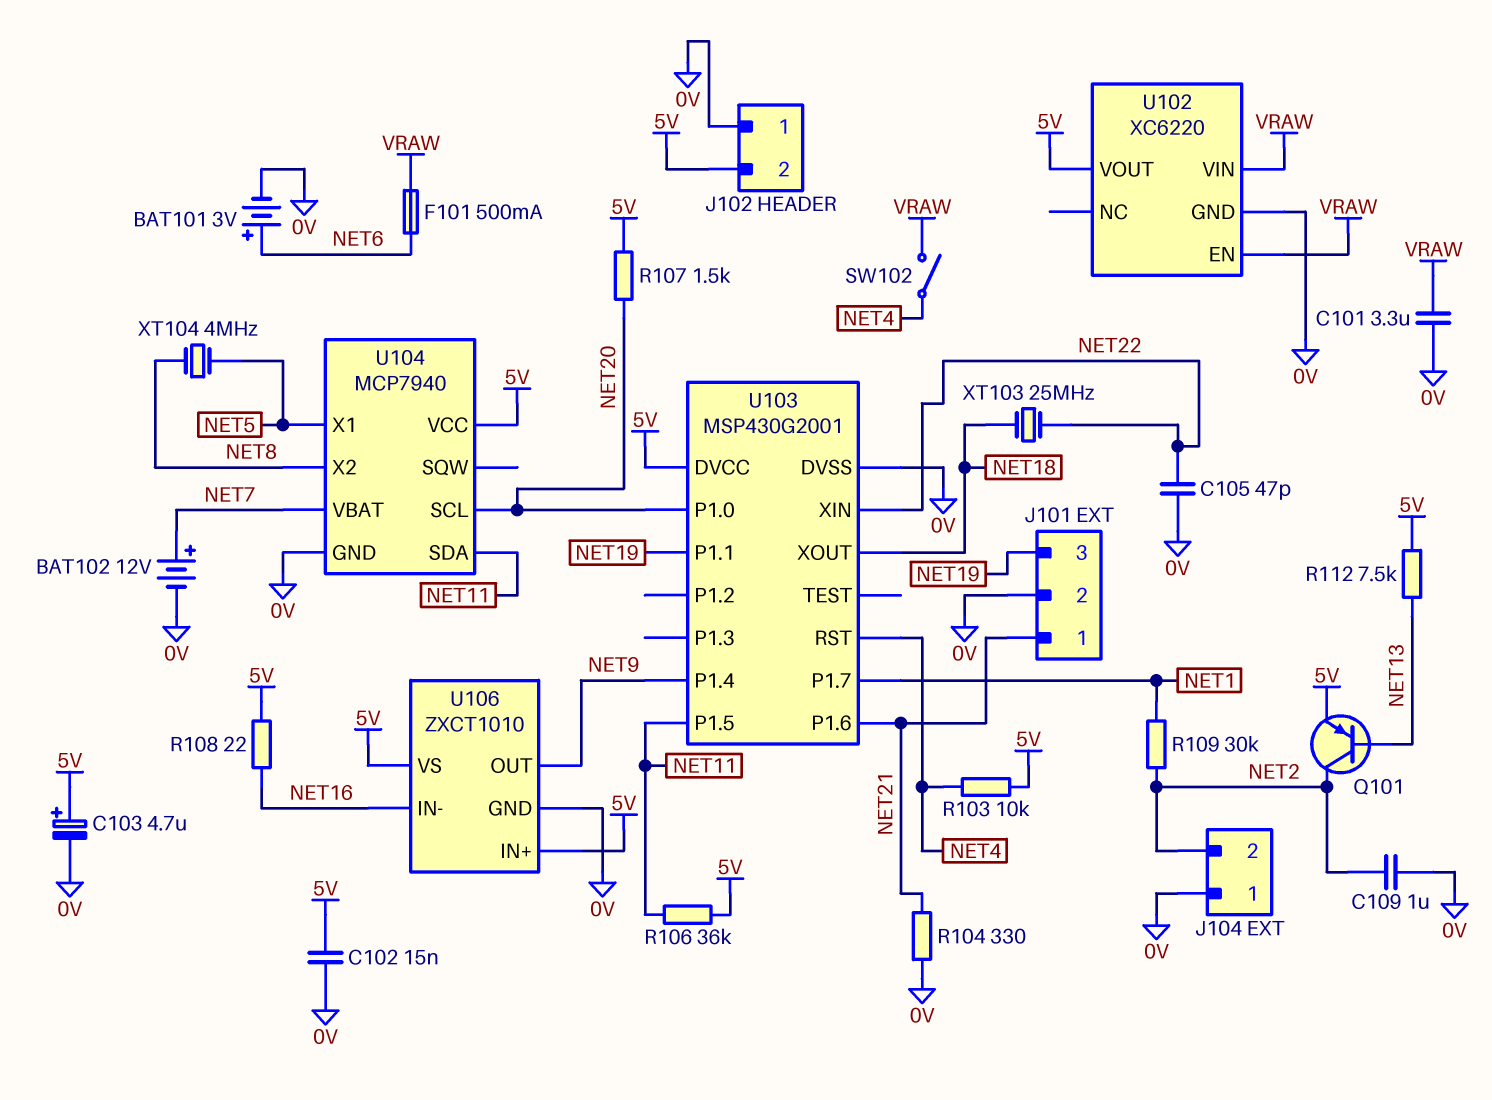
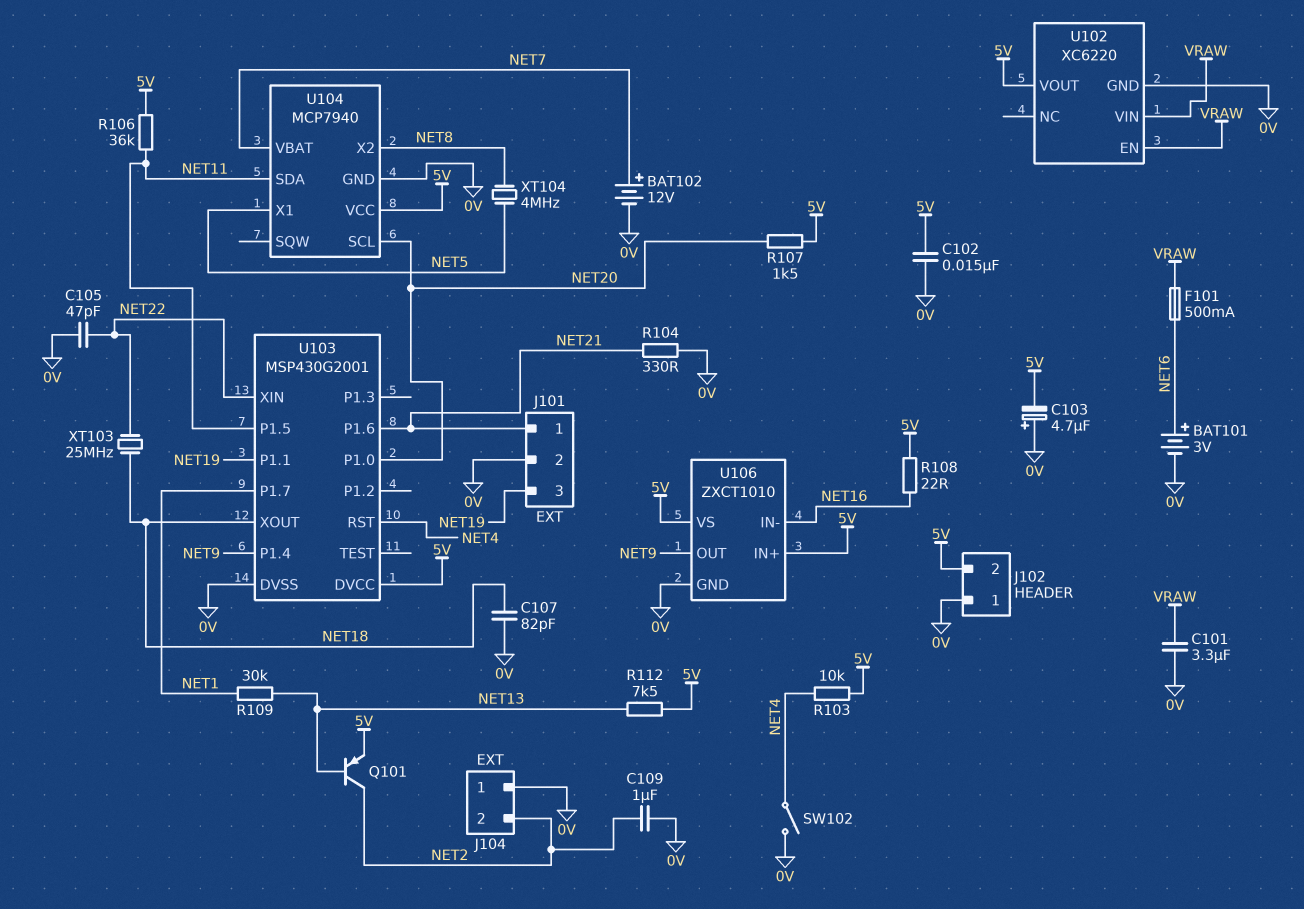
C103: 4.7uF (plus 5V, minus 0V) -> 4.7uF (plus 0V, minus 5V)
C107: none -> 82pF (0V, NET18)
R109: 30k (NET1, NET2) -> 30k (NET1, NET13)
SW102: switch (NET4, VRAW) -> switch (0V, NET4)

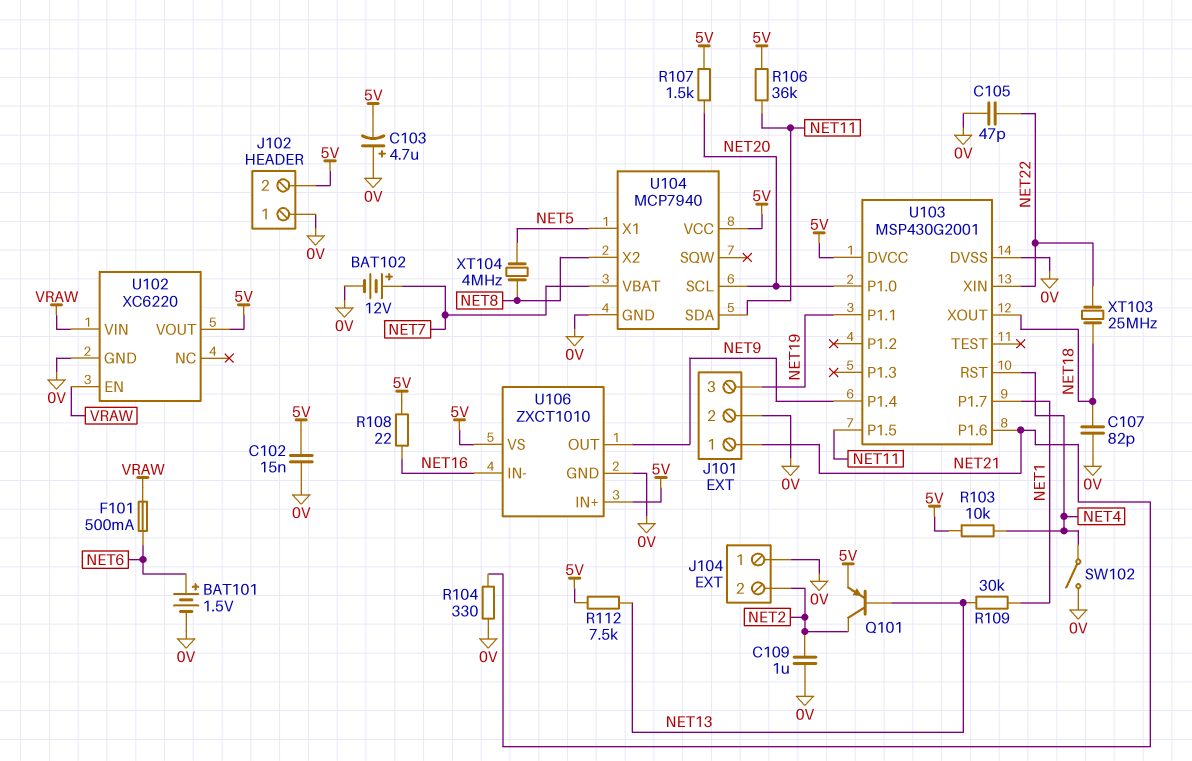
BAT101: 3V (plus NET6, minus 0V) -> 1.5V (plus NET6, minus 0V)
C101: 3.3uF (0V, VRAW) -> none

